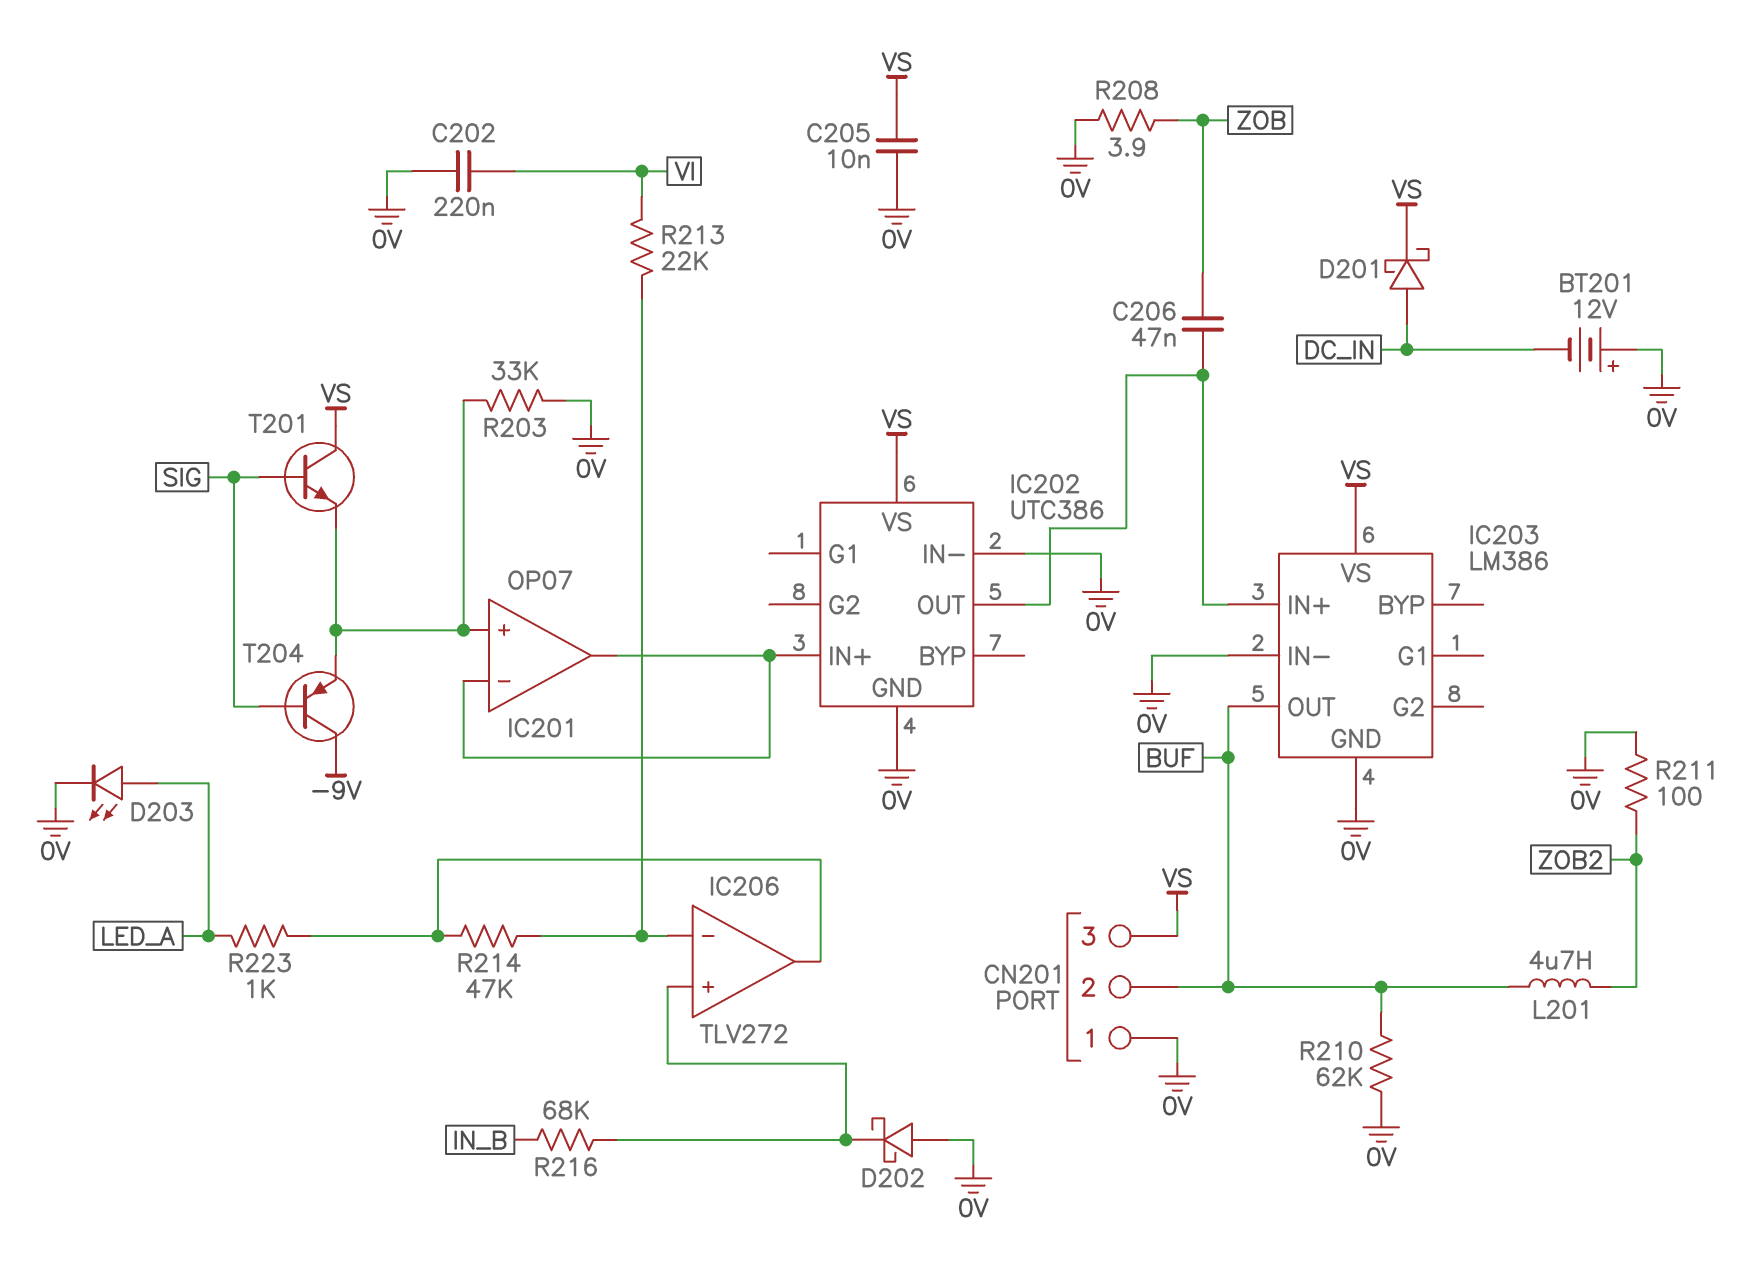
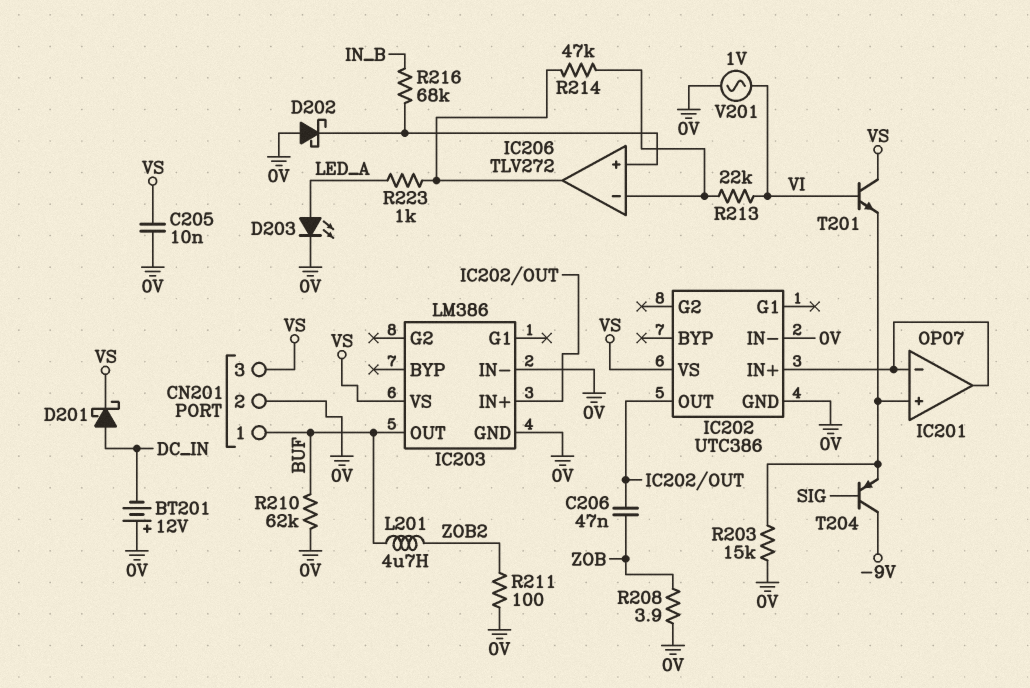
C202: 220nF (0V, VI) -> none
CN201 pin 1: 0V -> BUF
CN201 pin 2: BUF -> 0V
R203: 33k (0V, IC201/in+) -> 15k (0V, IC201/in+)
T201: NPN (B SIG, C VS, E IC201/in+) -> NPN (B VI, C VS, E IC201/in+)
V201: none -> AC 1V (0V, VI)

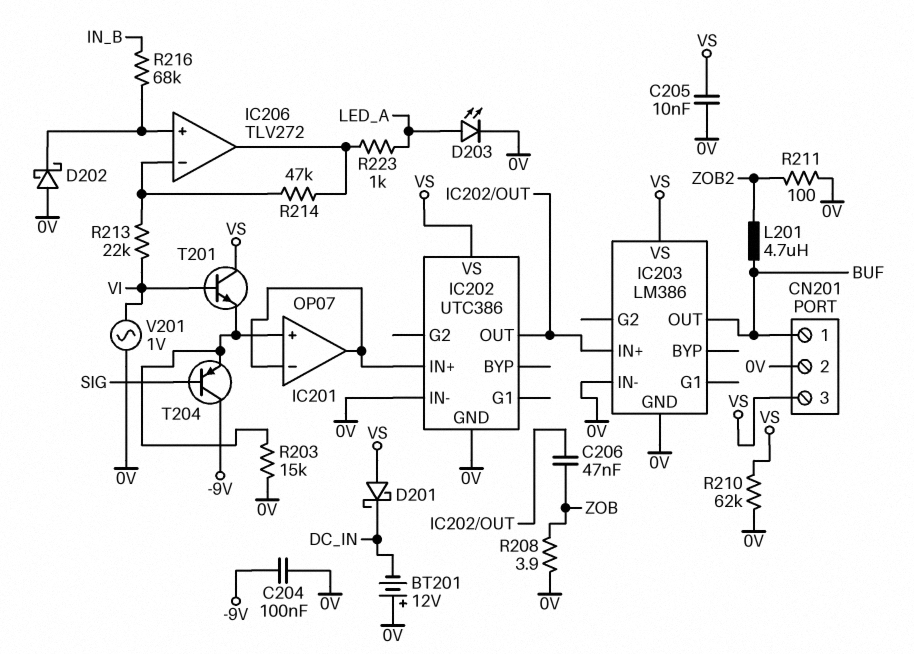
C204: none -> 100nF (-9V, 0V)
D201: schottky (A DC_IN, K VS) -> schottky (A VS, K DC_IN)
R210: 62k (0V, BUF) -> 62k (0V, VS)

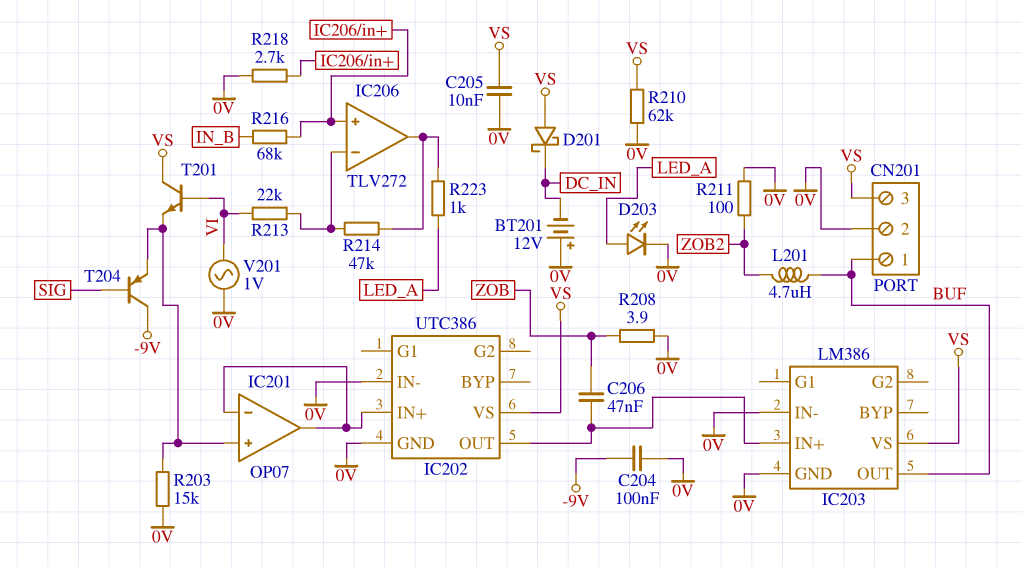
D202: schottky (A 0V, K IC206/in+) -> none
R218: none -> 2.7k (0V, IC206/in+)

